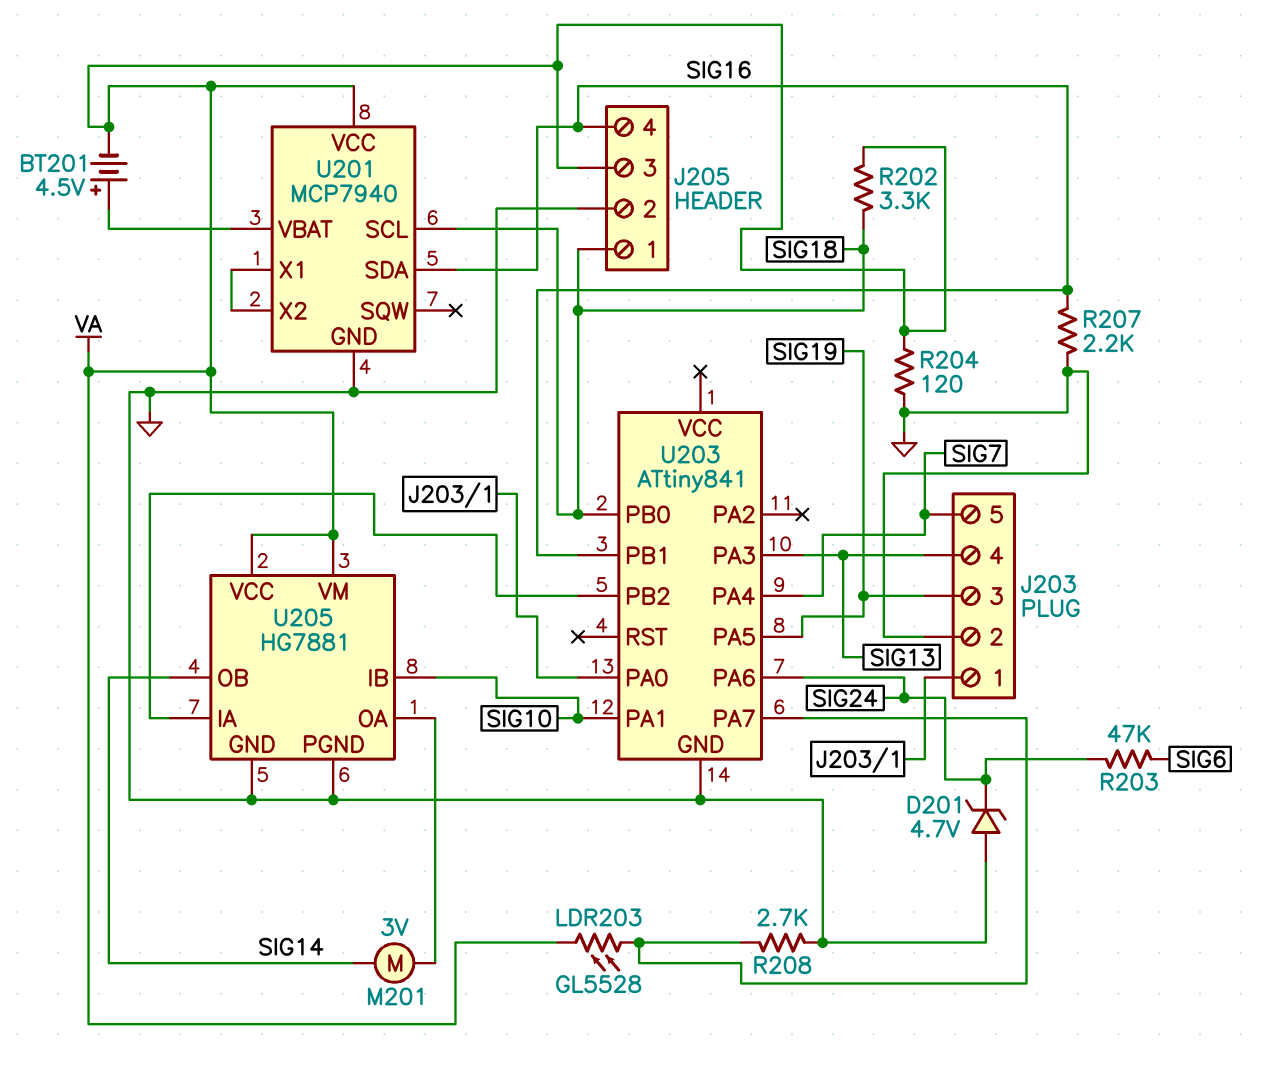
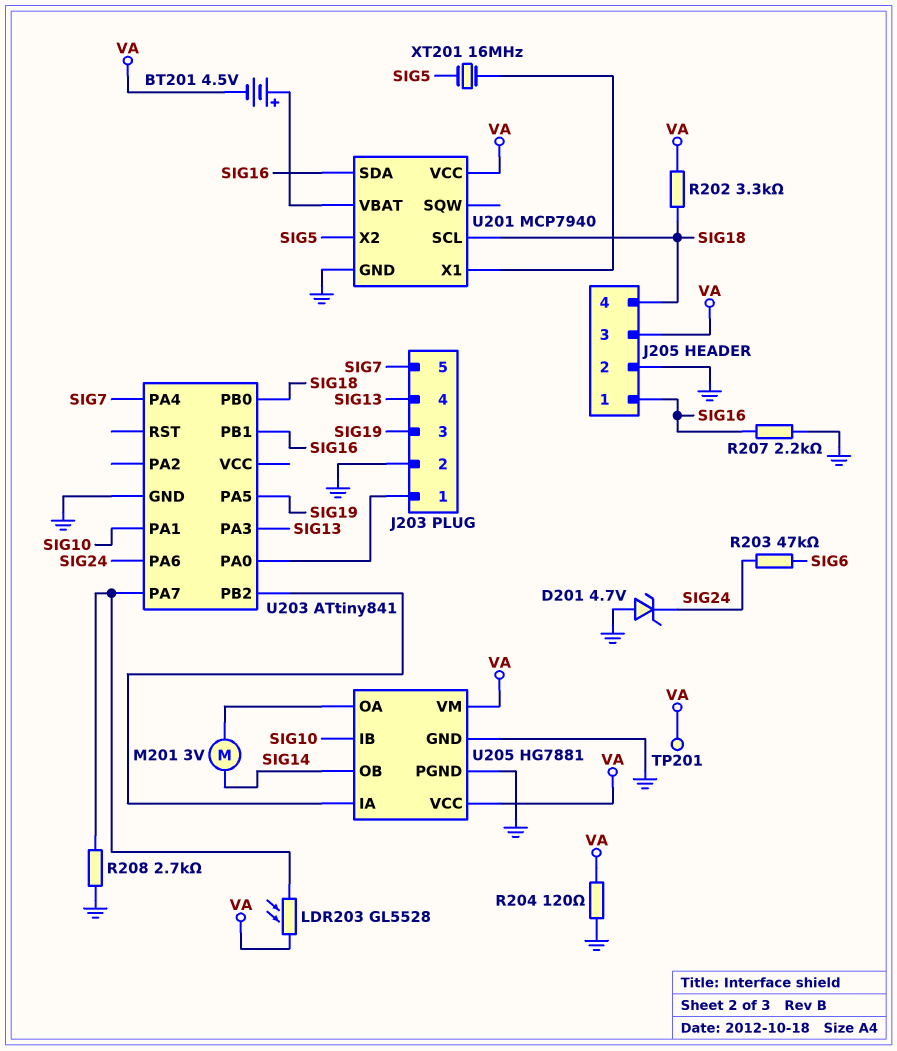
J205 pin 1: SIG18 -> SIG16
J205 pin 4: SIG16 -> SIG18
TP201: none -> test point (VA)
U201 pin X2: U201/X1 -> SIG5
XT201: none -> 16MHz (SIG5, U201/X1)

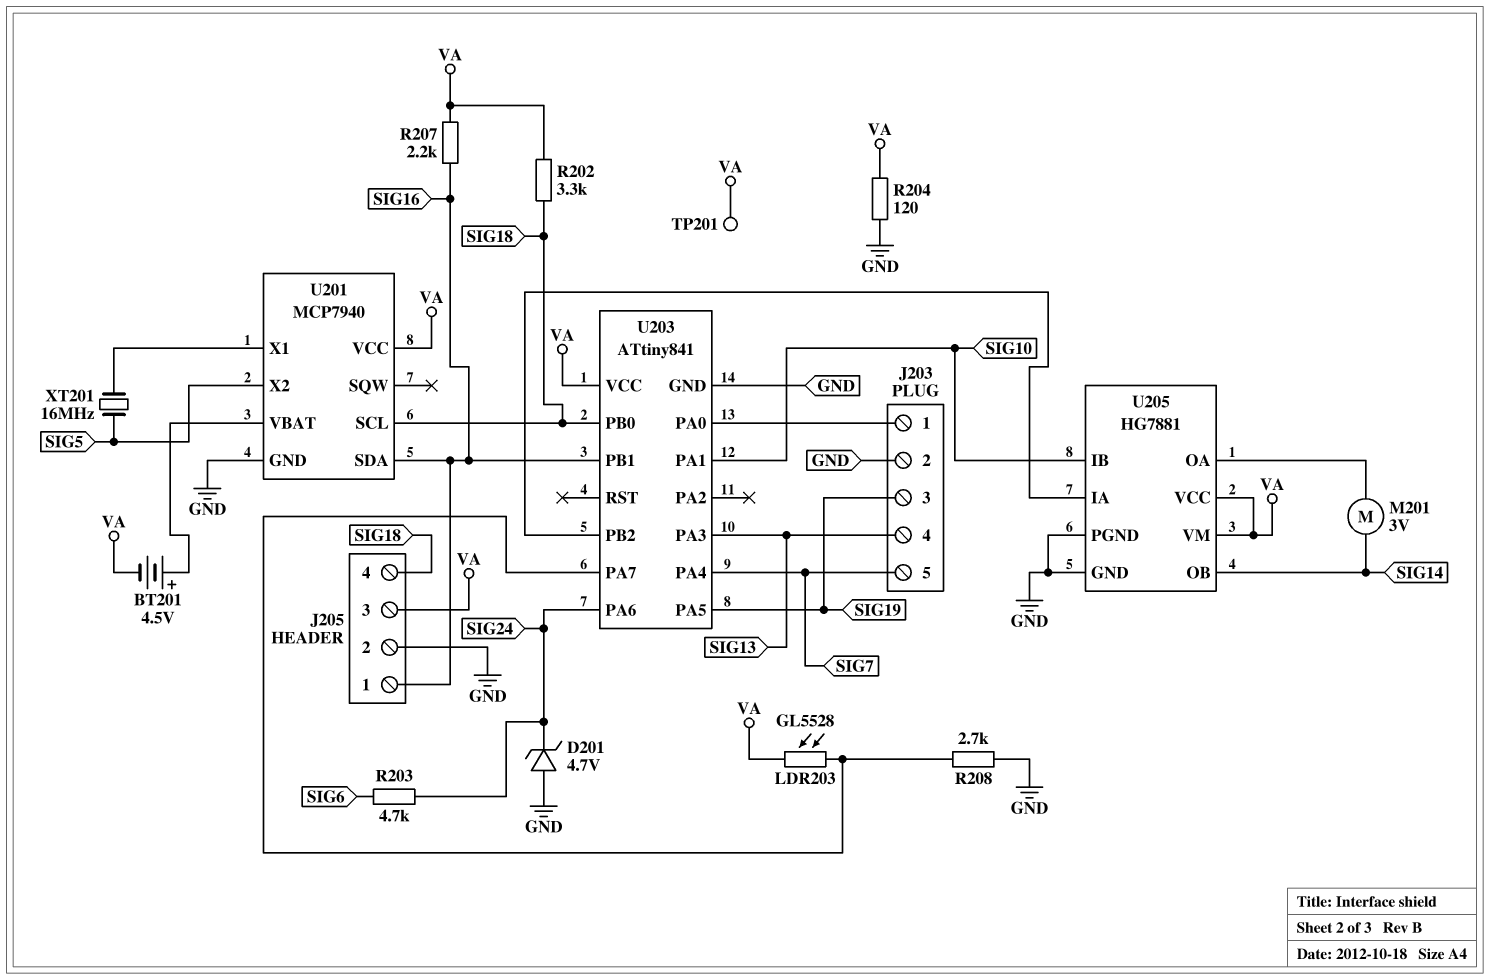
R203: 47k (SIG6, SIG24) -> 4.7k (SIG6, SIG24)
R207: 2.2k (GND, SIG16) -> 2.2k (SIG16, VA)
U203 pin VCC: none -> VA

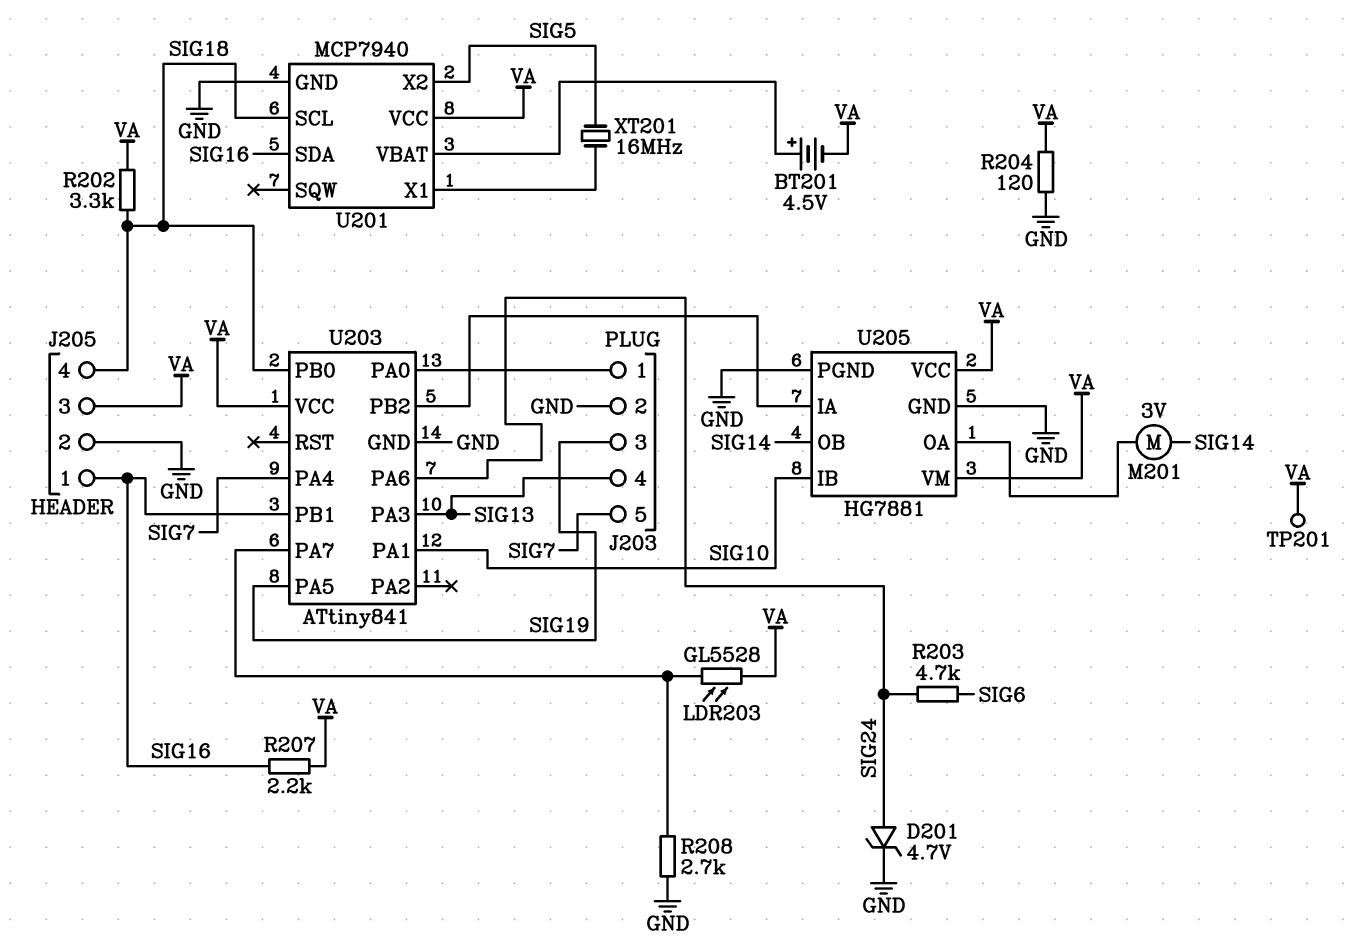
D201: zener 4.7V (A GND, K SIG24) -> zener 4.7V (A SIG24, K GND)

